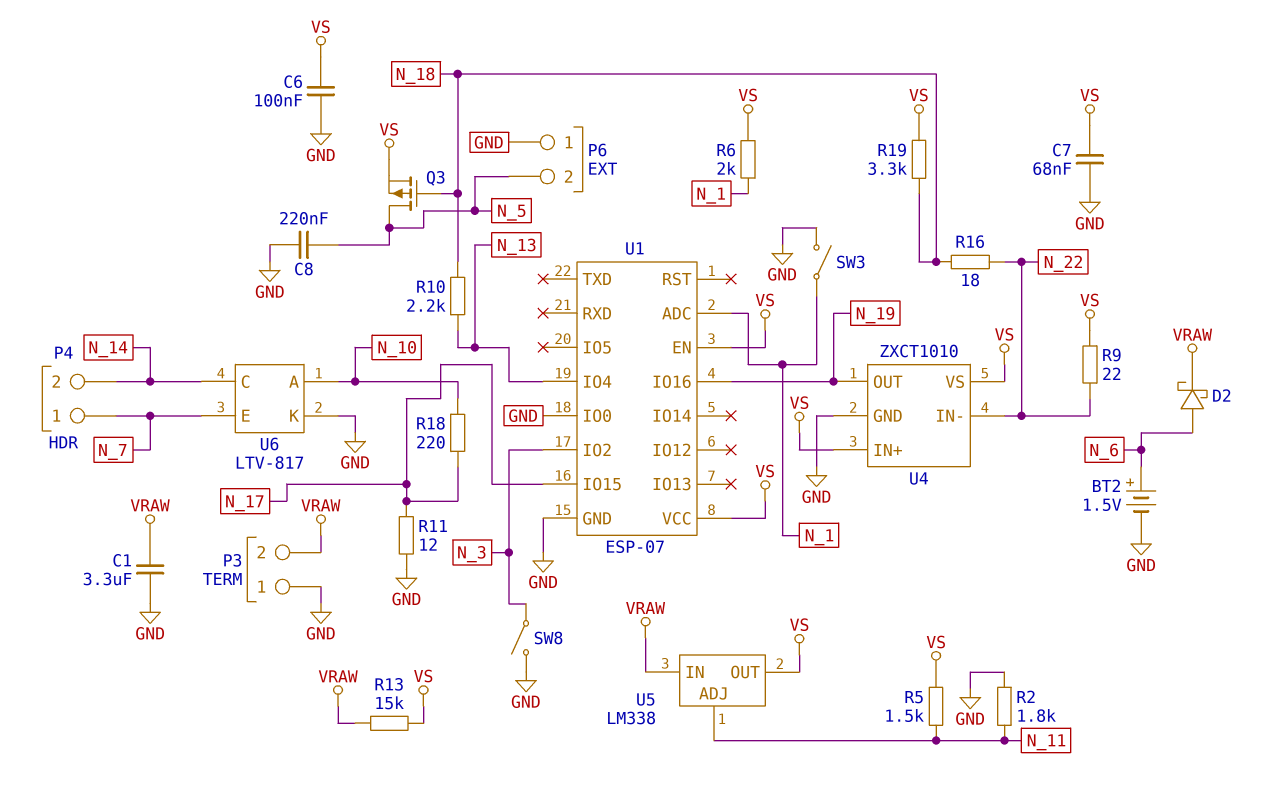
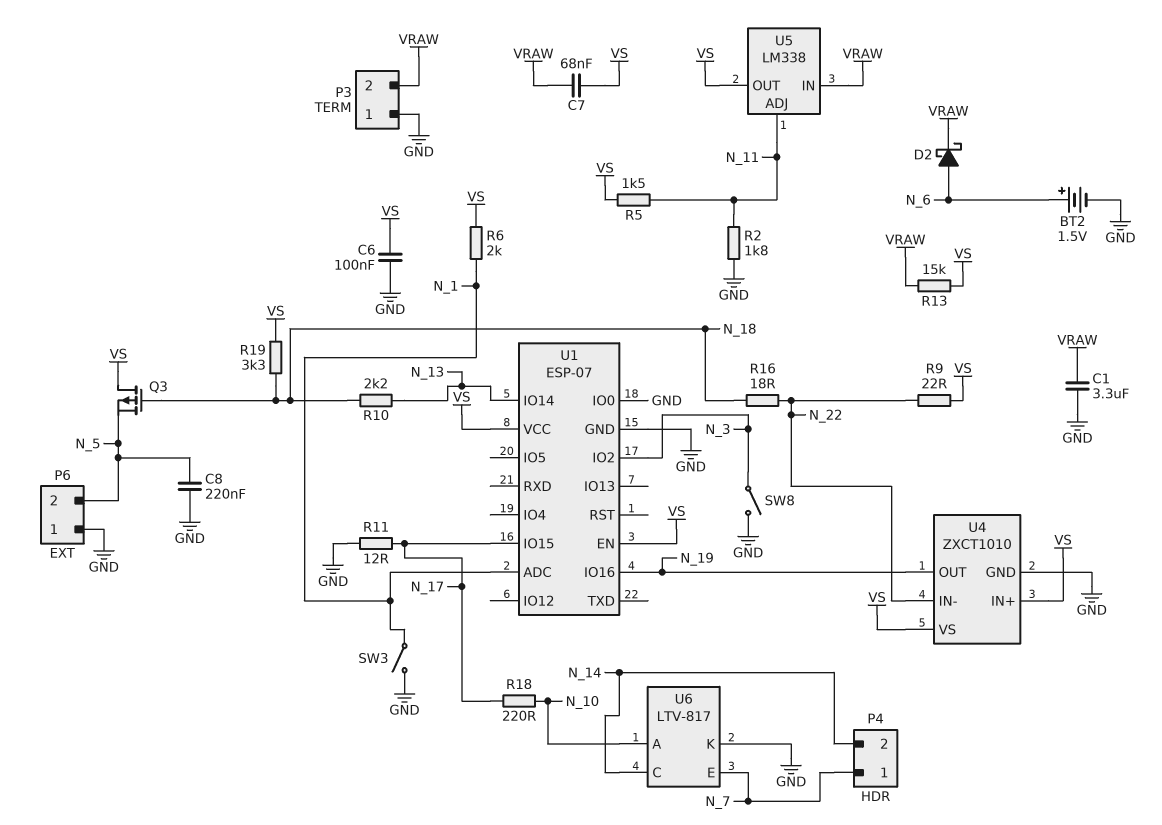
C7: 68nF (GND, VS) -> 68nF (VRAW, VS)
Q3: PMOS (G N_18, D N_5, S VS) -> PMOS (G N_18, D VS, S N_5)
U1 pin IO4: N_13 -> none
U1 pin IO14: none -> N_13

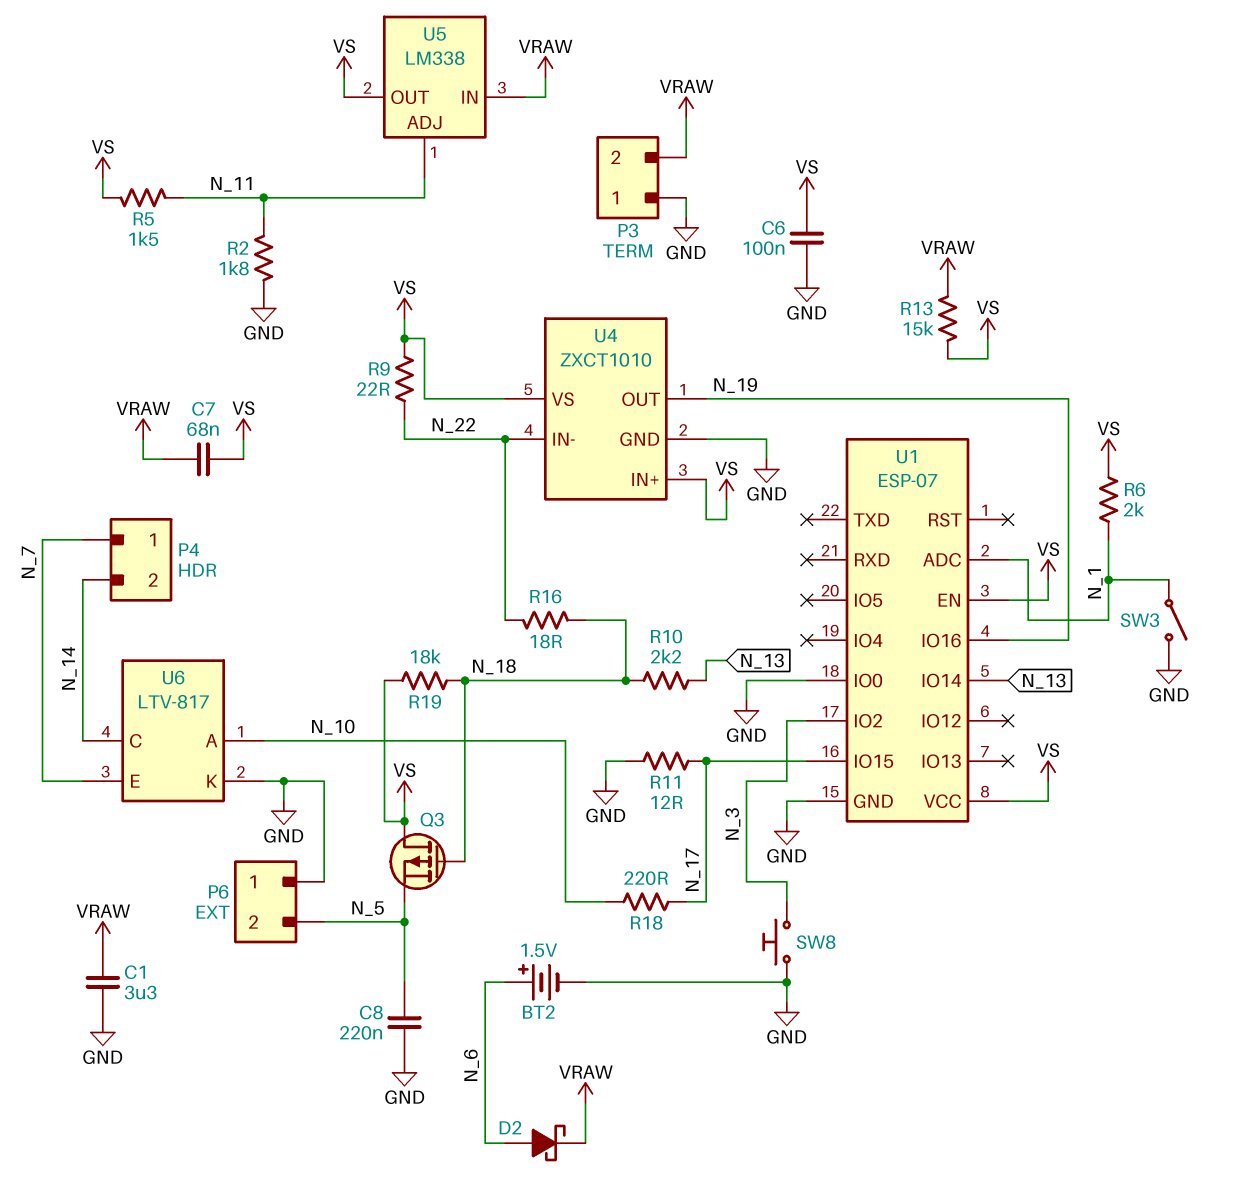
R19: 3.3k (N_18, VS) -> 18k (N_18, VS)
SW8: switch (GND, N_3) -> button (GND, N_3)

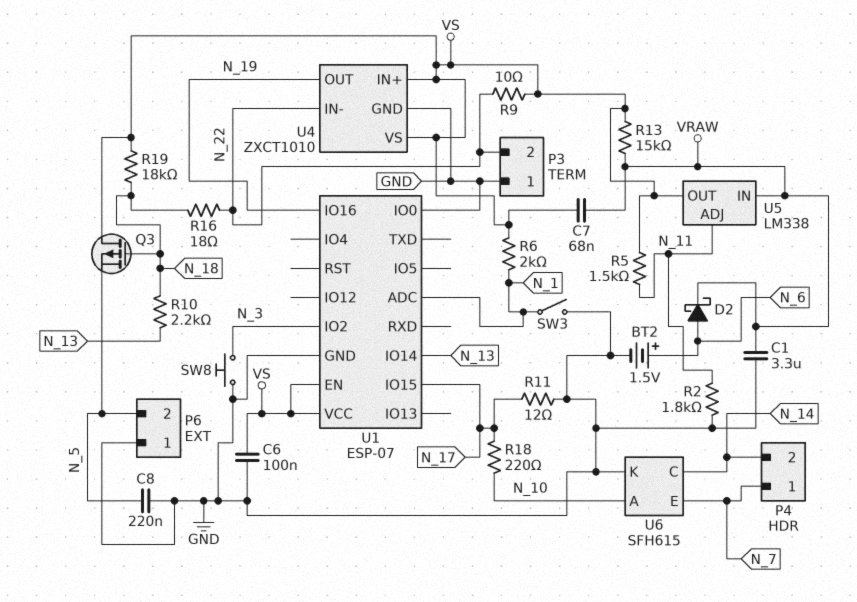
P3 pin 2: VRAW -> N_22
R9: 22 (N_22, VS) -> 10 (N_22, VS)
U6: LTV-817 -> SFH615

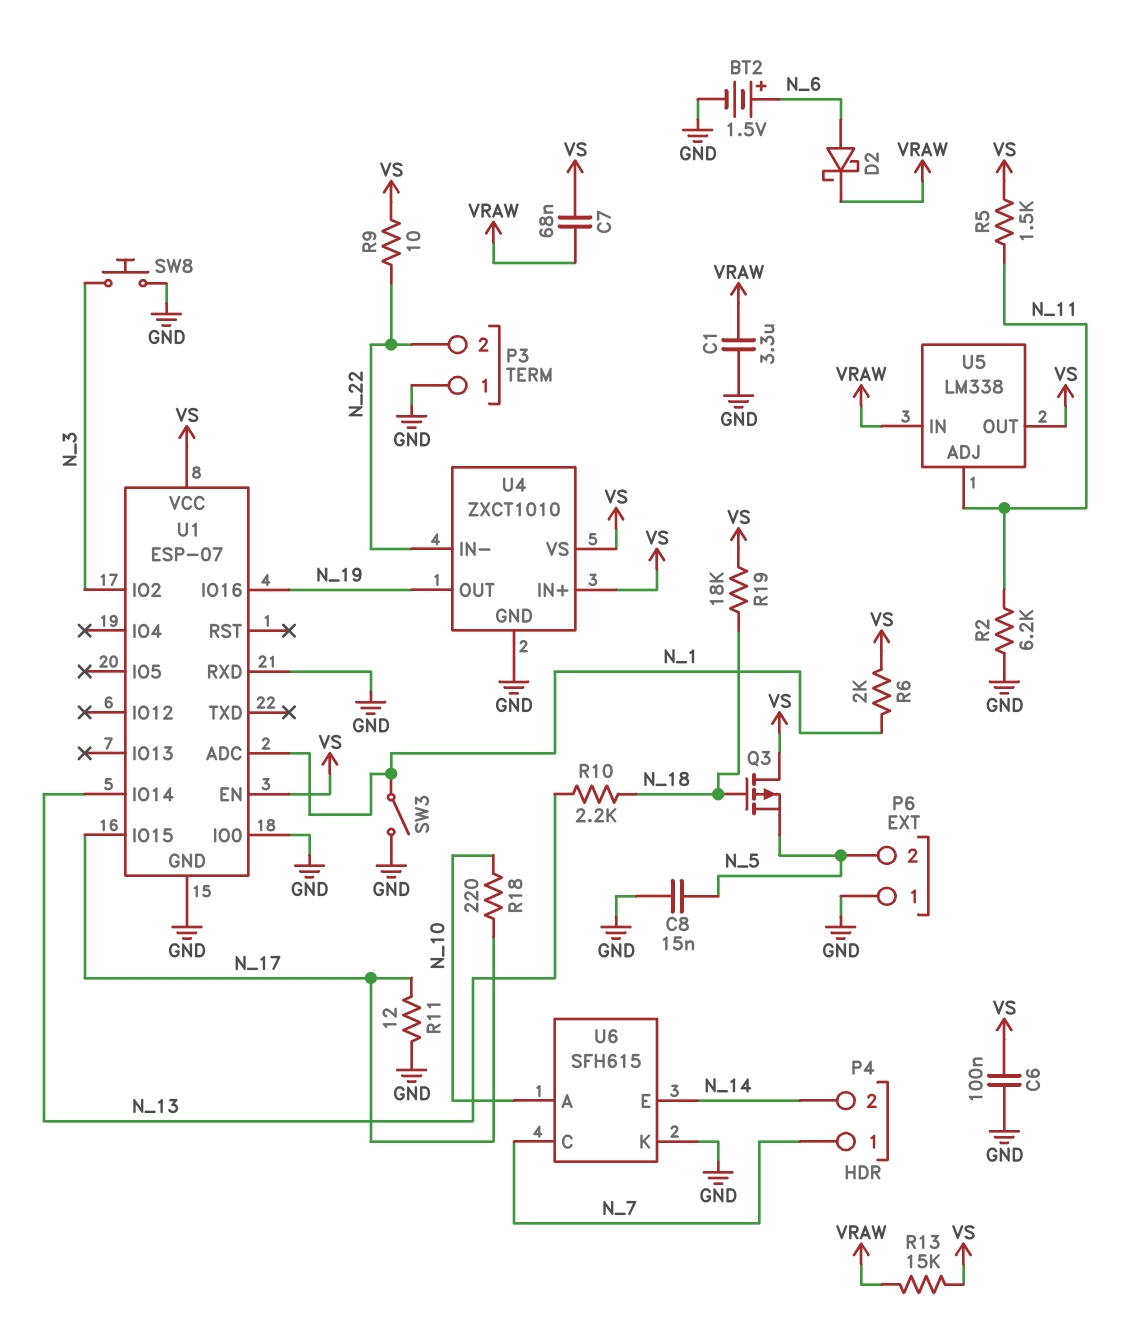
C8: 220nF (GND, N_5) -> 15nF (GND, N_5)
R2: 1.8k (GND, N_11) -> 6.2k (GND, N_11)
R16: 18 (N_18, N_22) -> none
U1 pin RXD: none -> GND
U6 pin C: N_14 -> N_7
U6 pin E: N_7 -> N_14

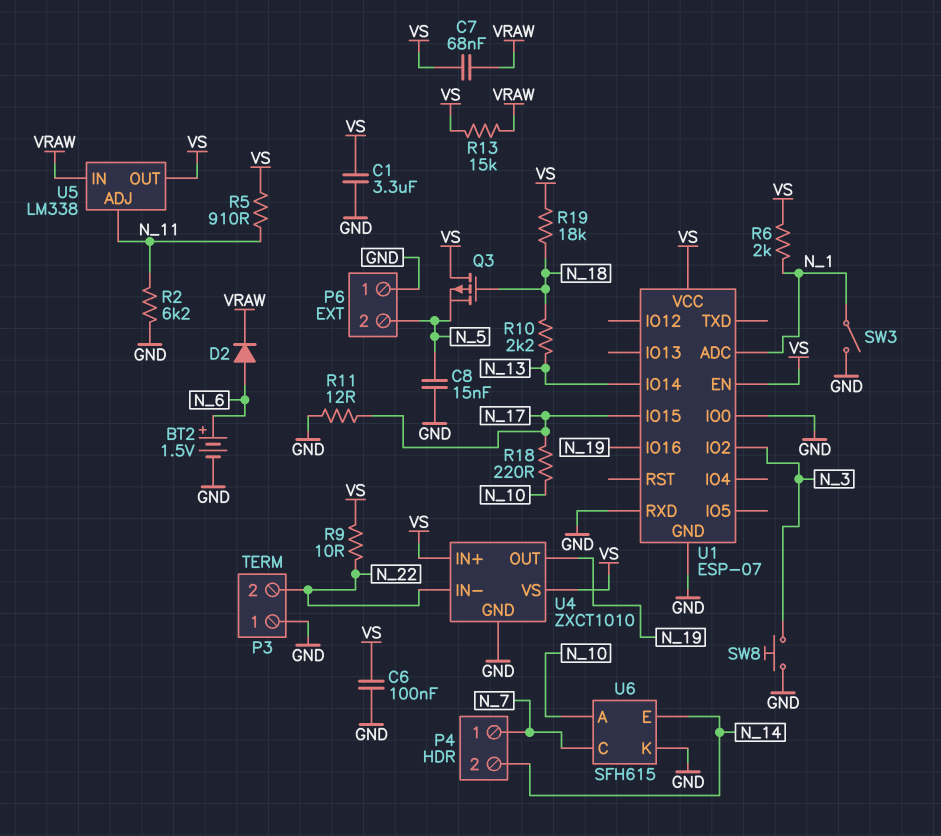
C1: 3.3uF (GND, VRAW) -> 3.3uF (GND, VS)
D2: schottky (A N_6, K VRAW) -> diode (A N_6, K VRAW)
R5: 1.5k (N_11, VS) -> 910 (N_11, VS)

